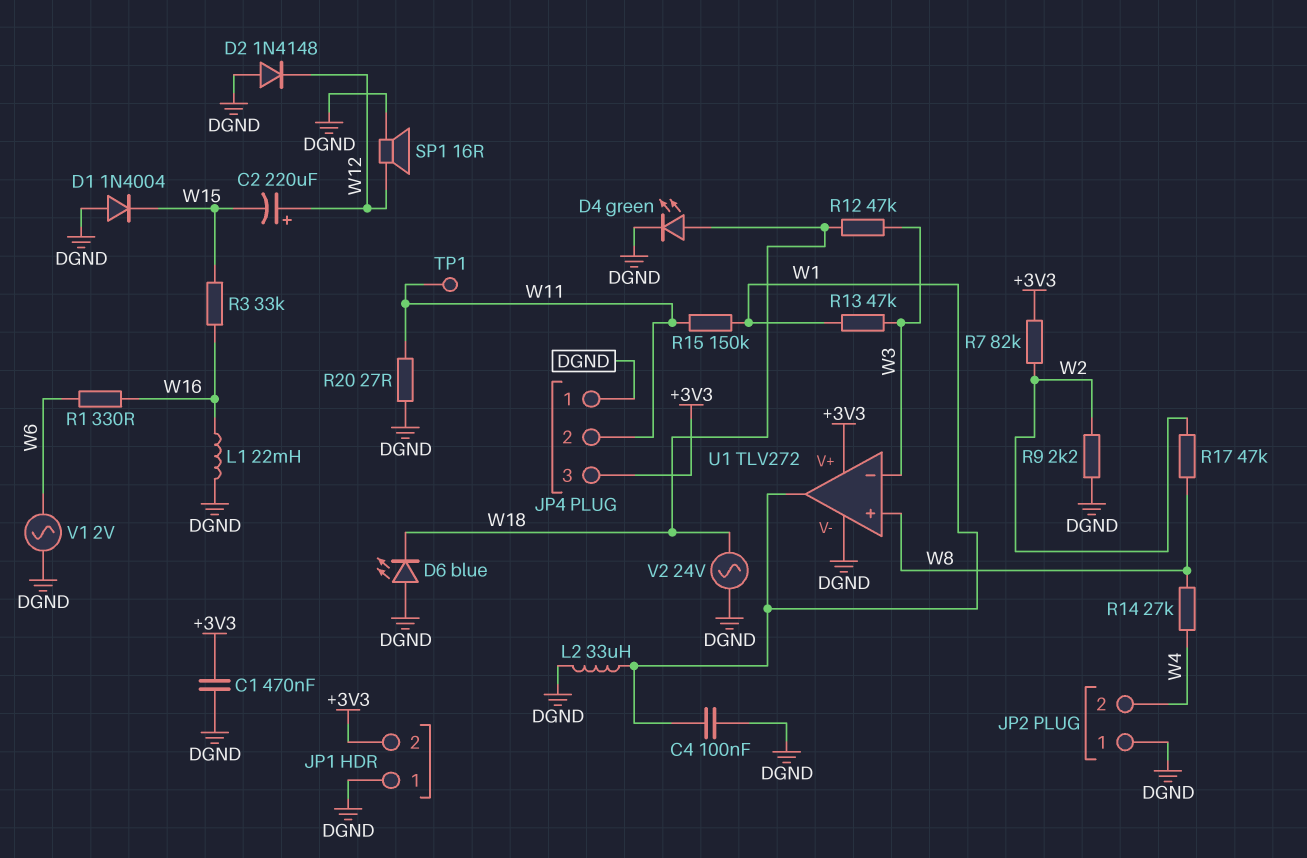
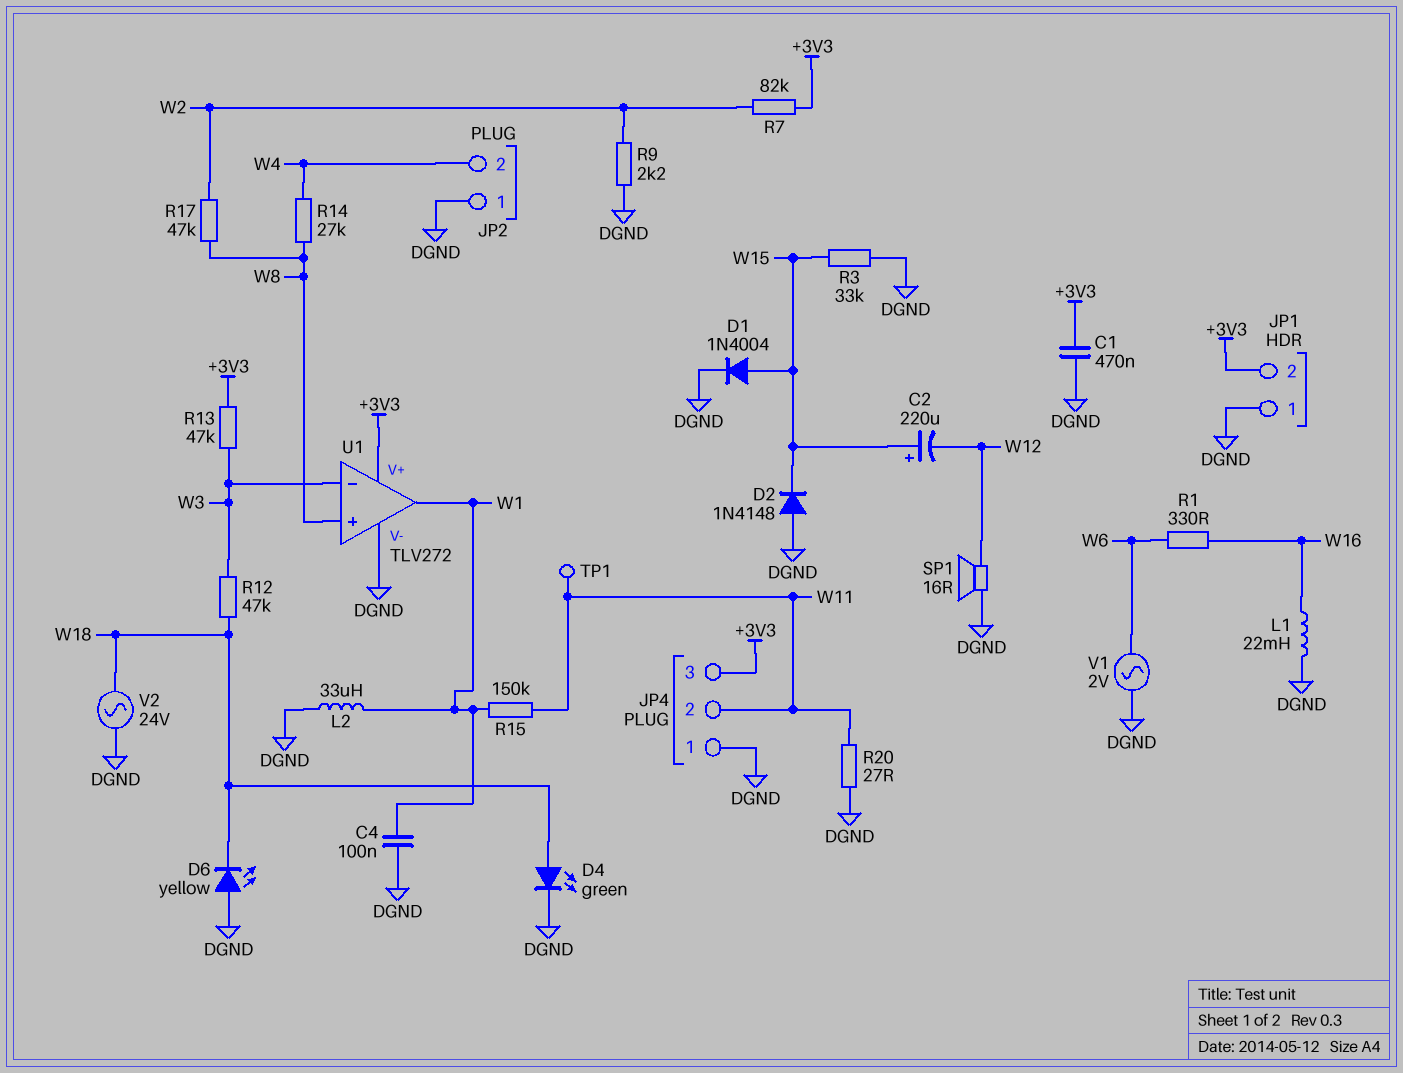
C2: 220uF (plus W12, minus W15) -> 220uF (plus W15, minus W12)
D1: diode 1N4004 (A DGND, K W15) -> diode 1N4004 (A W15, K DGND)
D2: diode 1N4148 (A DGND, K W12) -> diode 1N4148 (A DGND, K W15)
D6: LED blue (A DGND, K W18) -> LED yellow (A DGND, K W18)
R3: 33k (W15, W16) -> 33k (DGND, W15)
R13: 47k (W1, W3) -> 47k (+3V3, W3)

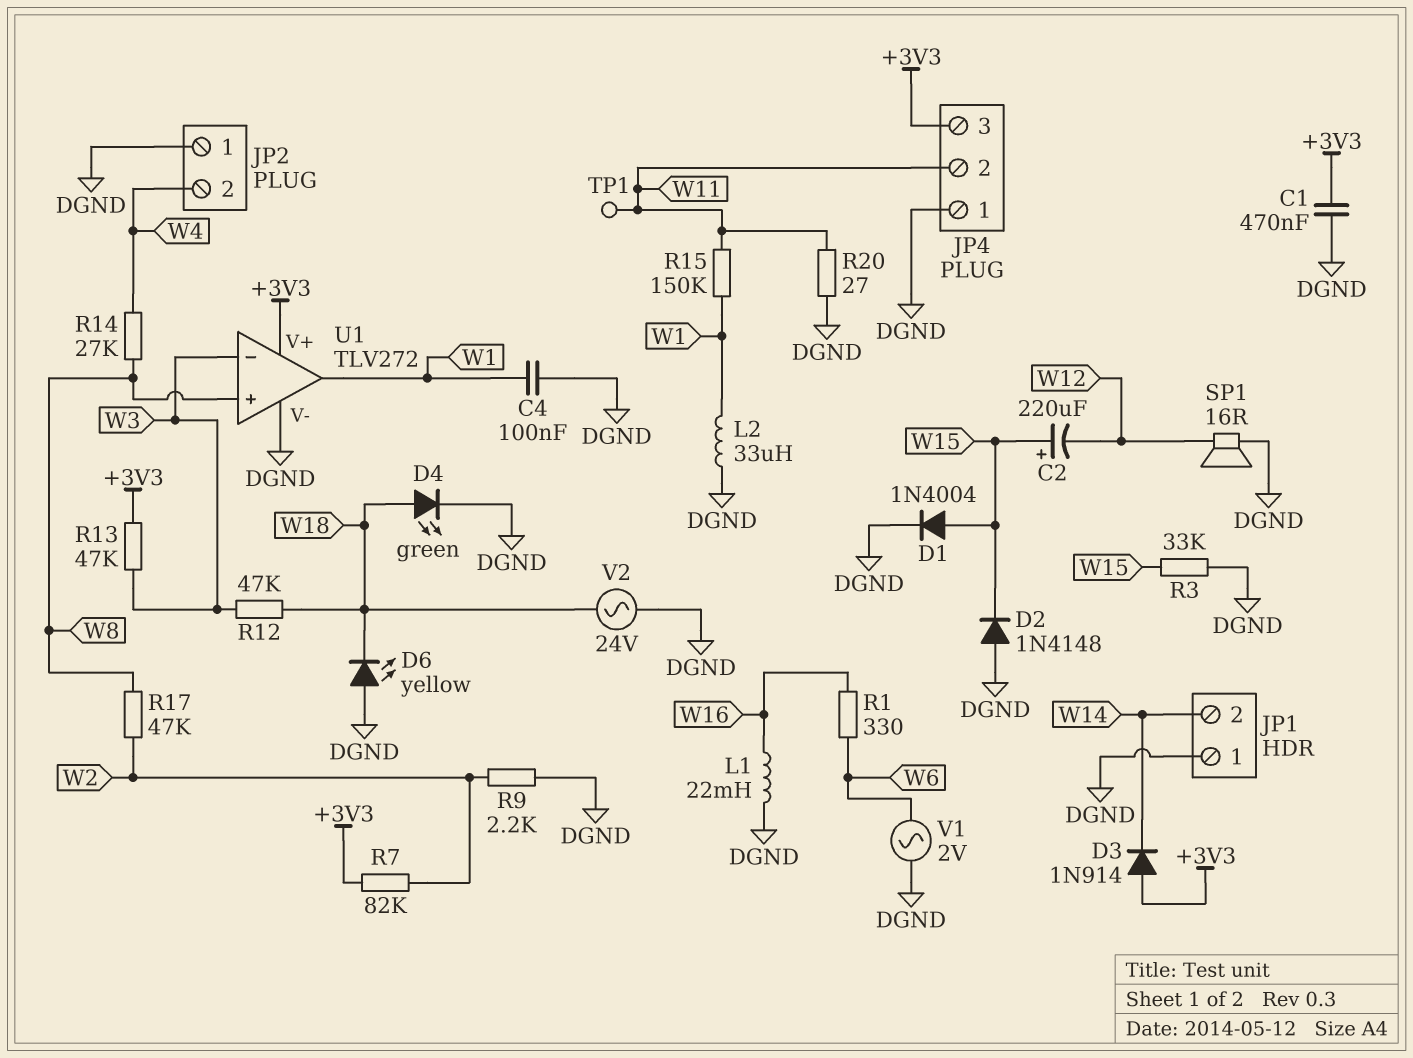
D3: none -> diode 1N914 (A +3V3, K W14)
JP1 pin 2: +3V3 -> W14

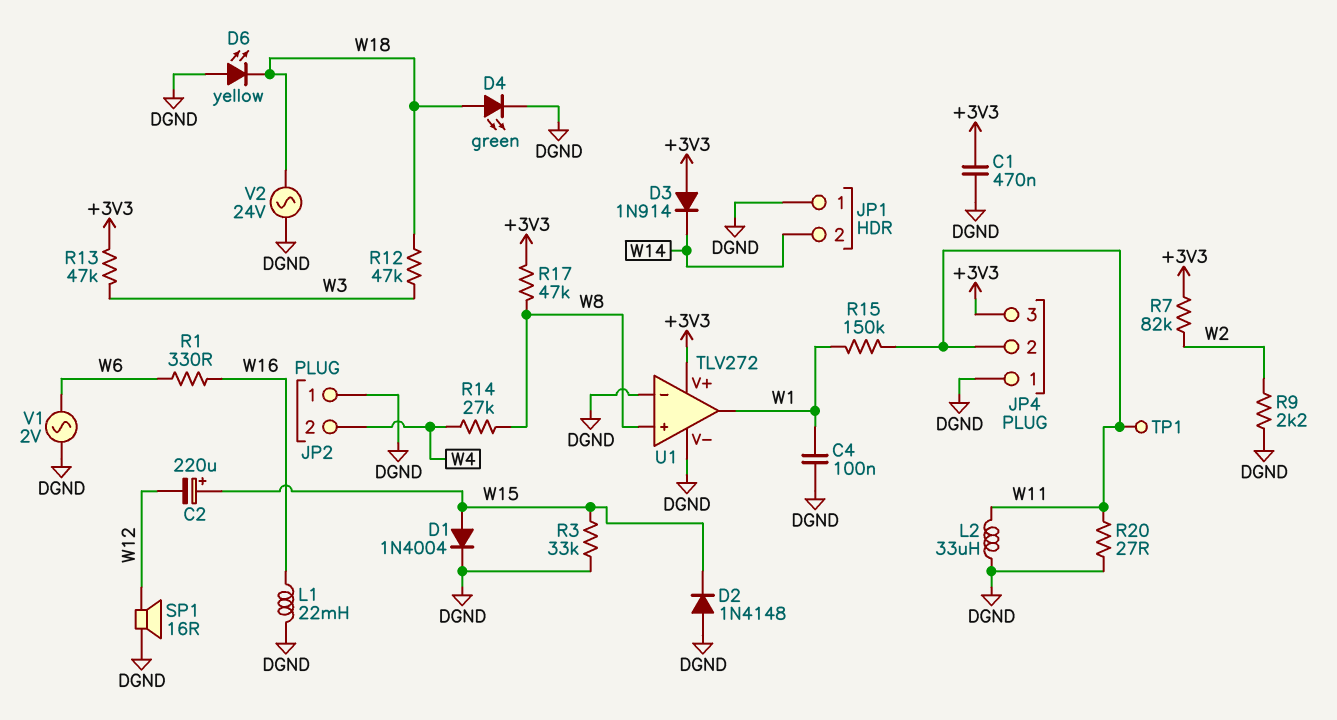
L2: 33uH (DGND, W1) -> 33uH (DGND, W11)
R17: 47k (W2, W8) -> 47k (+3V3, W8)
U1 pin in-: W3 -> DGND

